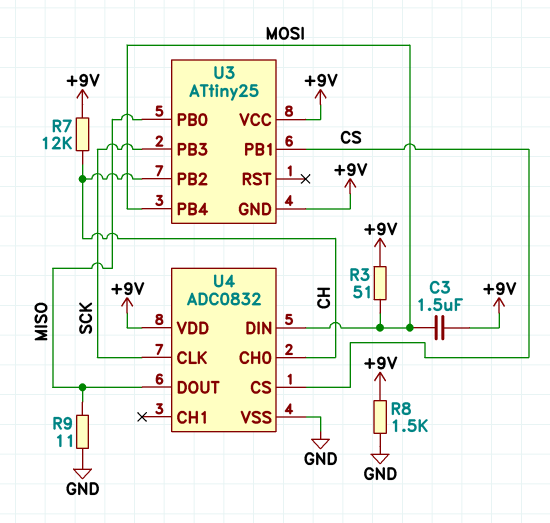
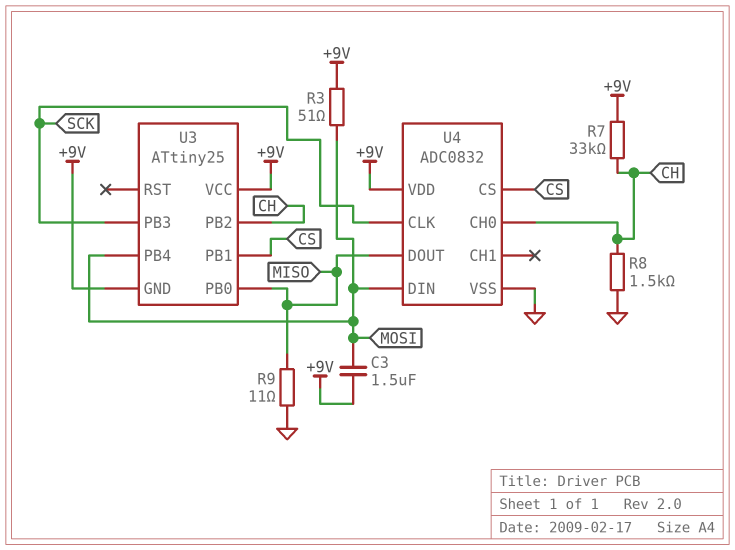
R7: 12k (+9V, CH) -> 33k (+9V, CH)
R8: 1.5k (+9V, GND) -> 1.5k (CH, GND)

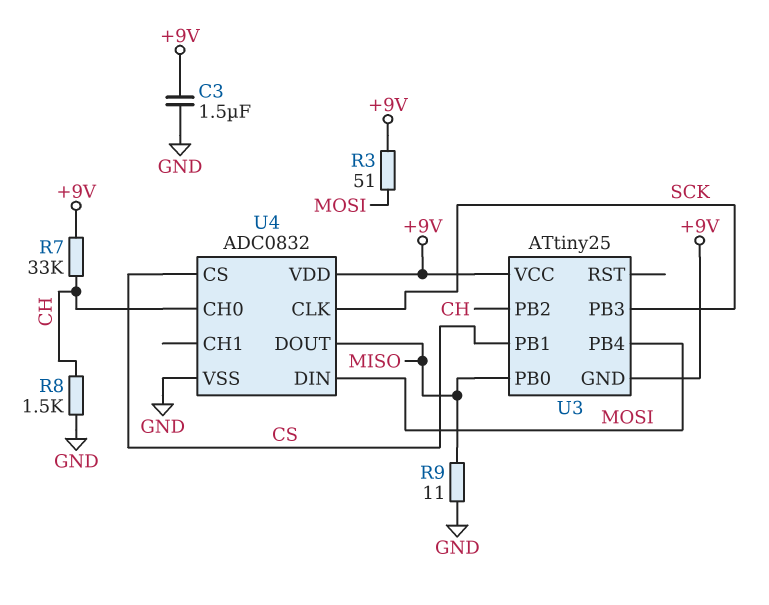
C3: 1.5uF (+9V, MOSI) -> 1.5uF (+9V, GND)

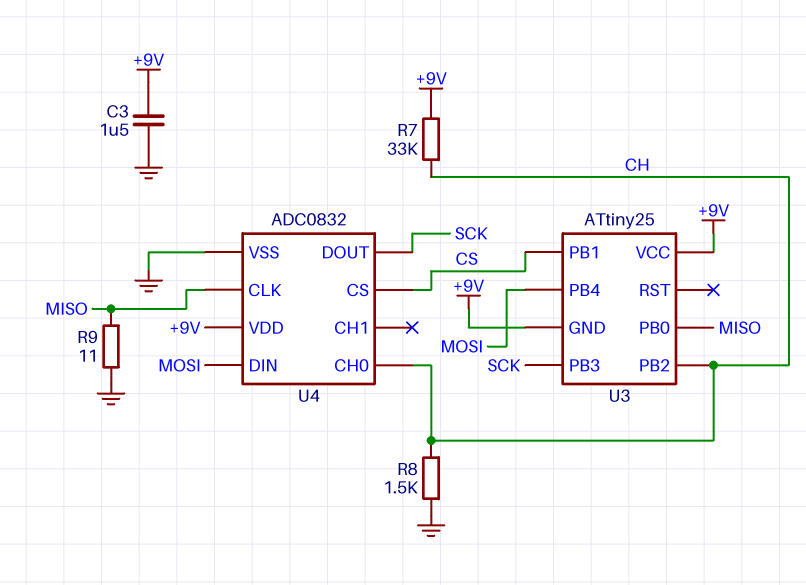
R3: 51 (+9V, MOSI) -> none
U4 pin CLK: SCK -> MISO
U4 pin DOUT: MISO -> SCK

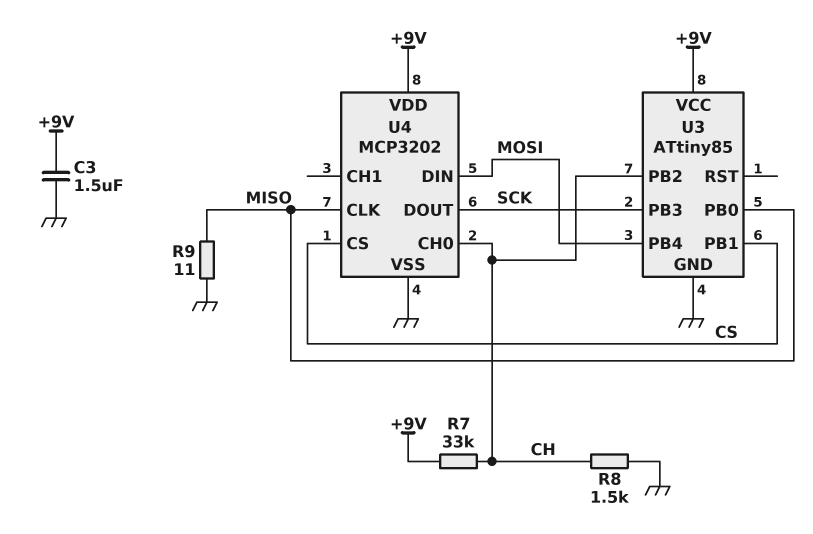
U3: ATtiny25 -> ATtiny85
U3 pin GND: +9V -> GND
U4: ADC0832 -> MCP3202

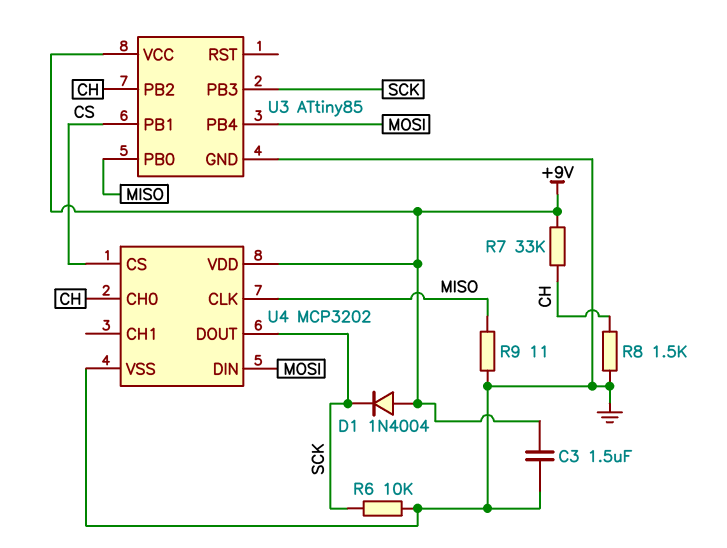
D1: none -> diode 1N4004 (A +9V, K SCK)
R6: none -> 10k (GND, SCK)

